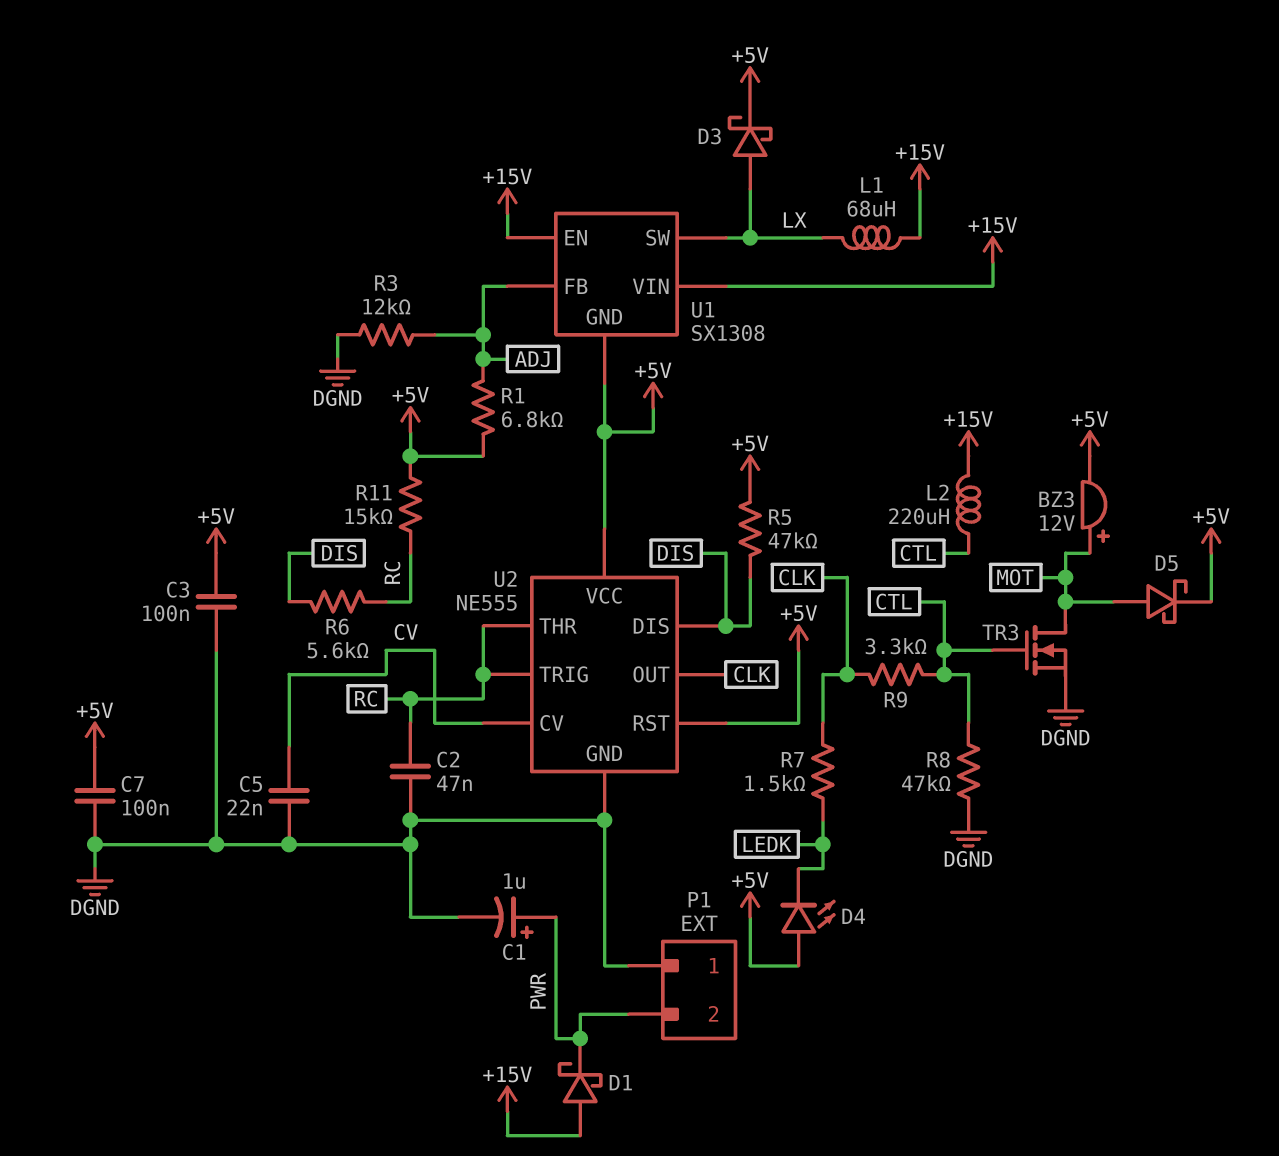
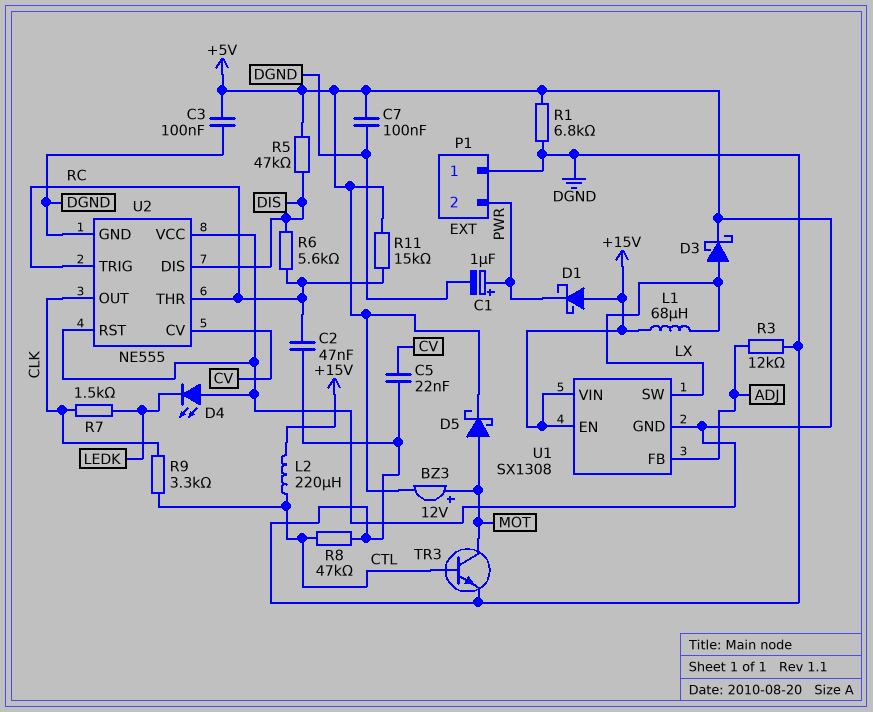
R1: 6.8k (+5V, ADJ) -> 6.8k (+5V, DGND)
TR3: NMOS (G CTL, D MOT, S DGND) -> NPN (B CTL, C MOT, E DGND)

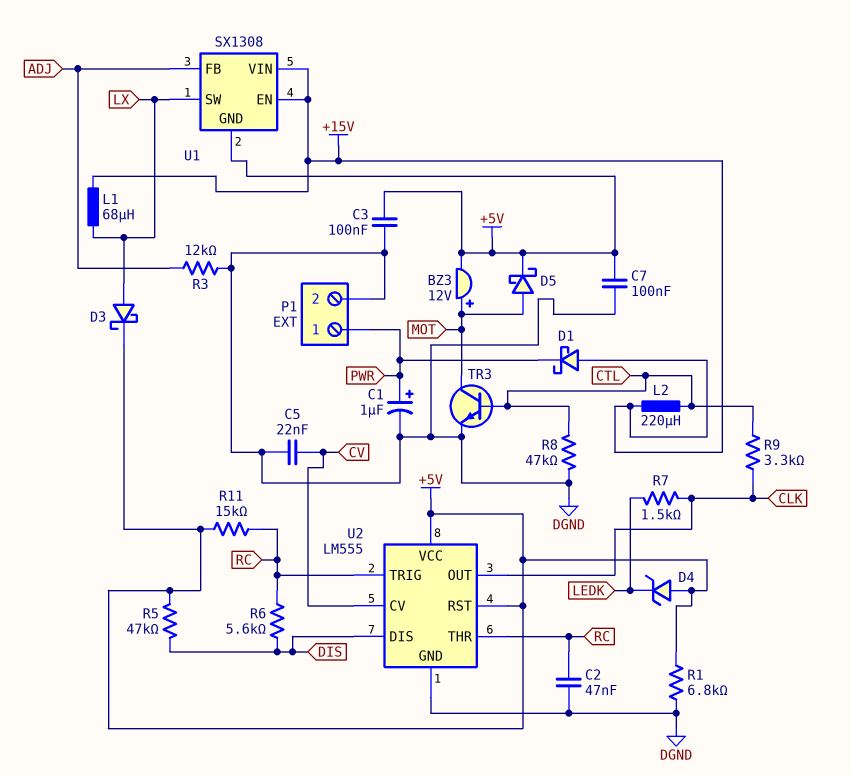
D4: LED (A +5V, K LEDK) -> zener (A +5V, K LEDK)
P1 pin 1: DGND -> PWR
P1 pin 2: PWR -> DGND
U2: NE555 -> LM555

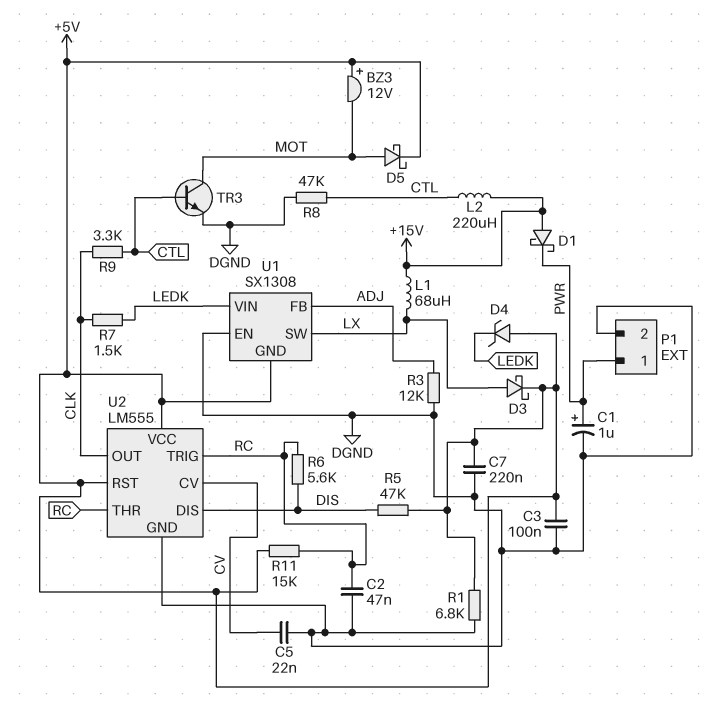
BZ3: buzzer 12V (plus MOT, minus +5V) -> buzzer 12V (plus +5V, minus MOT)
C7: 100nF (+5V, DGND) -> 220nF (+5V, DGND)
U1 pin EN: +15V -> DGND
U1 pin VIN: +15V -> LEDK

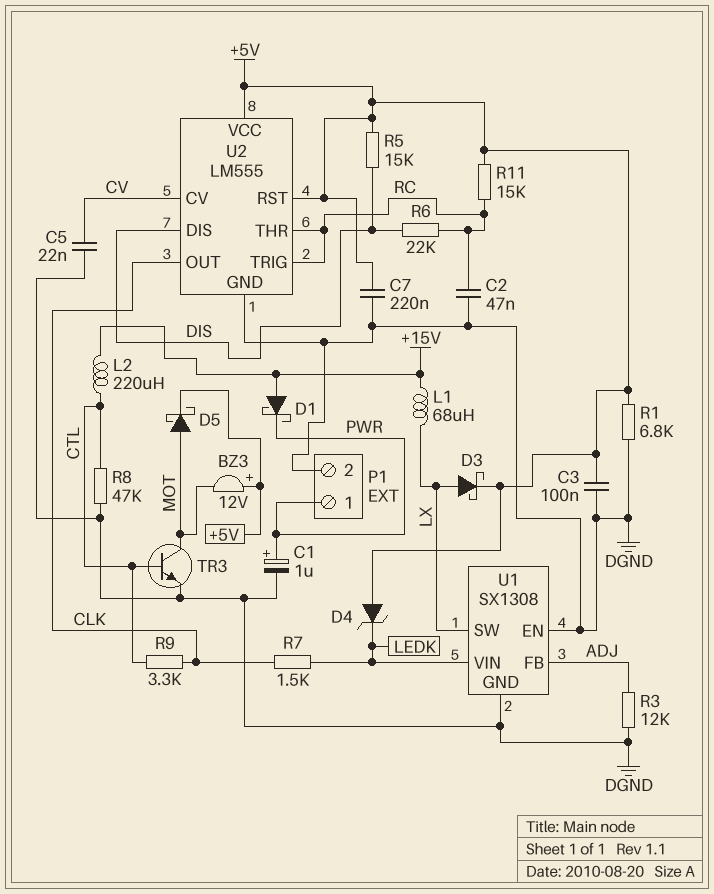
R5: 47k (+5V, DIS) -> 15k (+5V, DIS)
R6: 5.6k (DIS, RC) -> 22k (DIS, RC)
U1 pin GND: +5V -> DGND

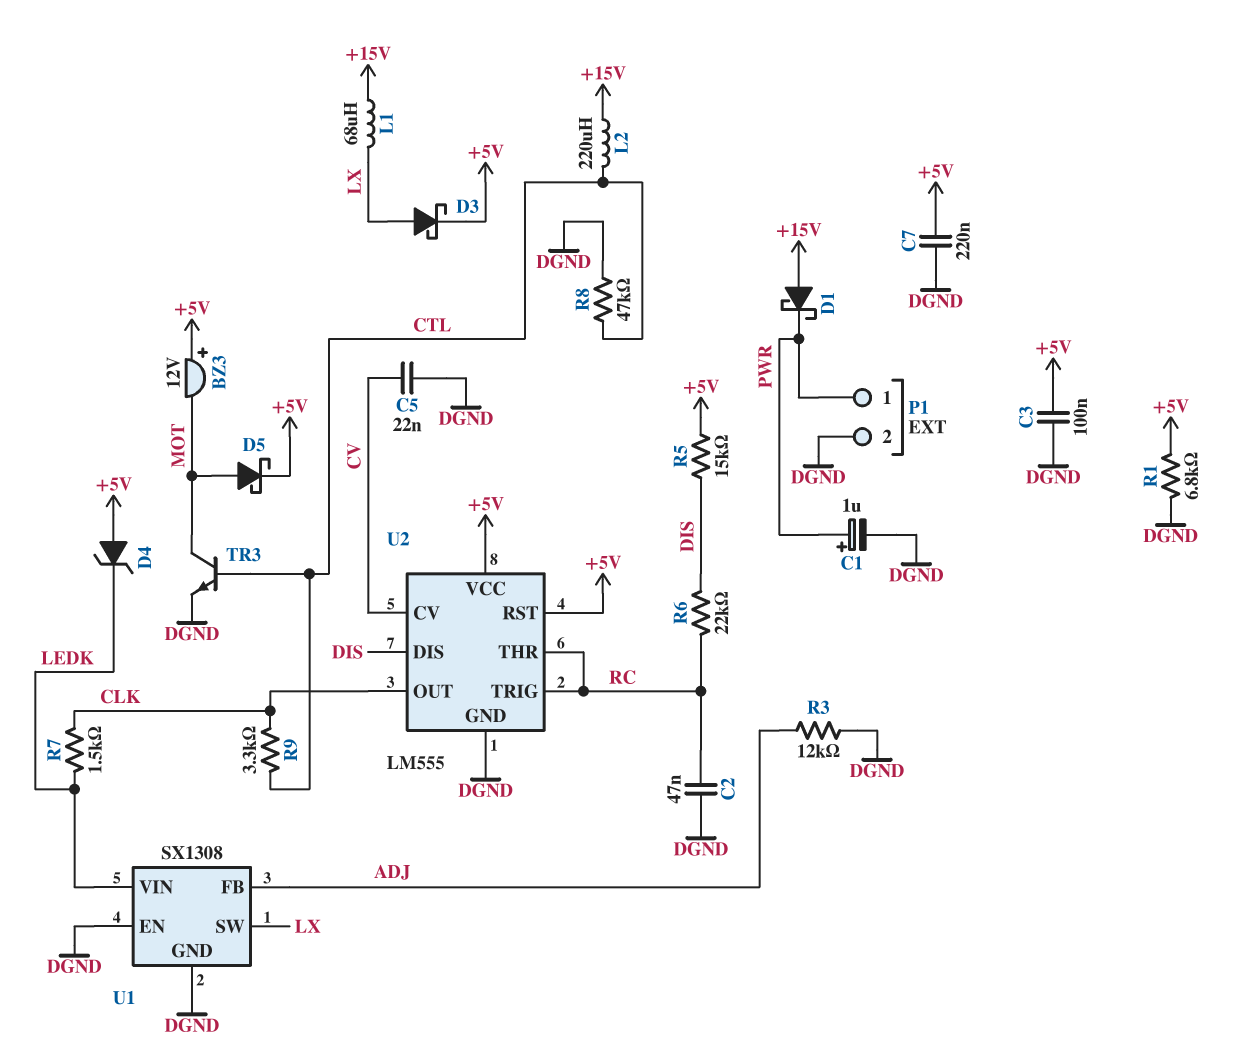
R11: 15k (+5V, RC) -> none

